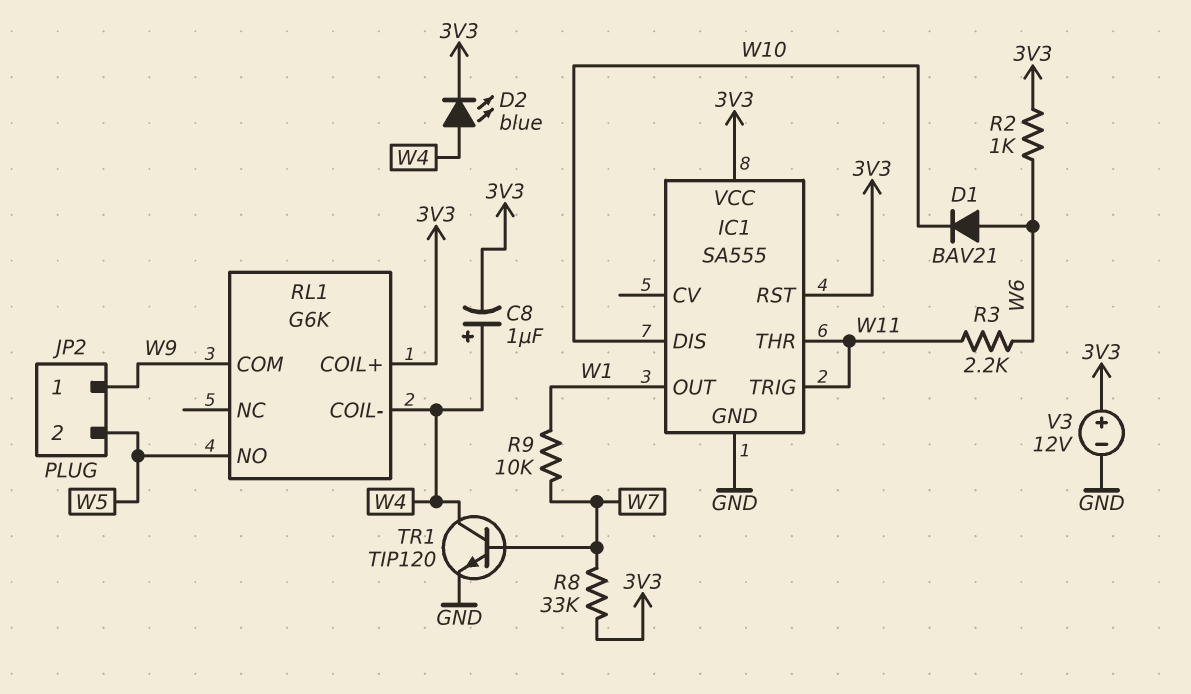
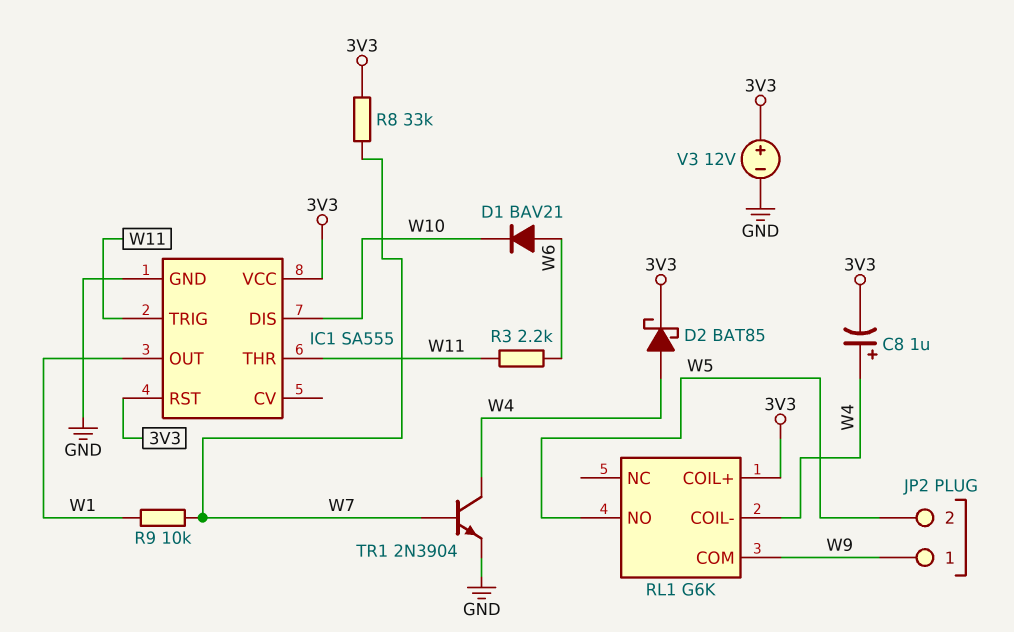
D2: LED blue (A W4, K 3V3) -> schottky BAT85 (A W4, K 3V3)
R2: 1k (3V3, W6) -> none
TR1: NPN TIP120 (B W7, C W4, E GND) -> NPN 2N3904 (B W7, C W4, E GND)

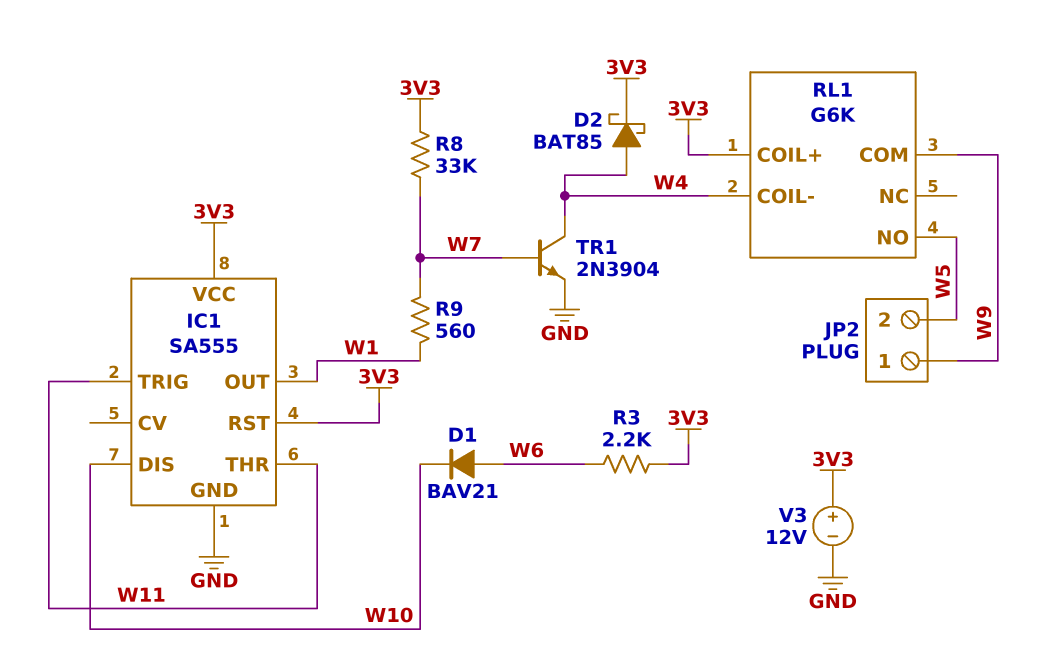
C8: 1uF (plus W4, minus 3V3) -> none
R3: 2.2k (W6, W11) -> 2.2k (3V3, W6)
R9: 10k (W1, W7) -> 560 (W1, W7)

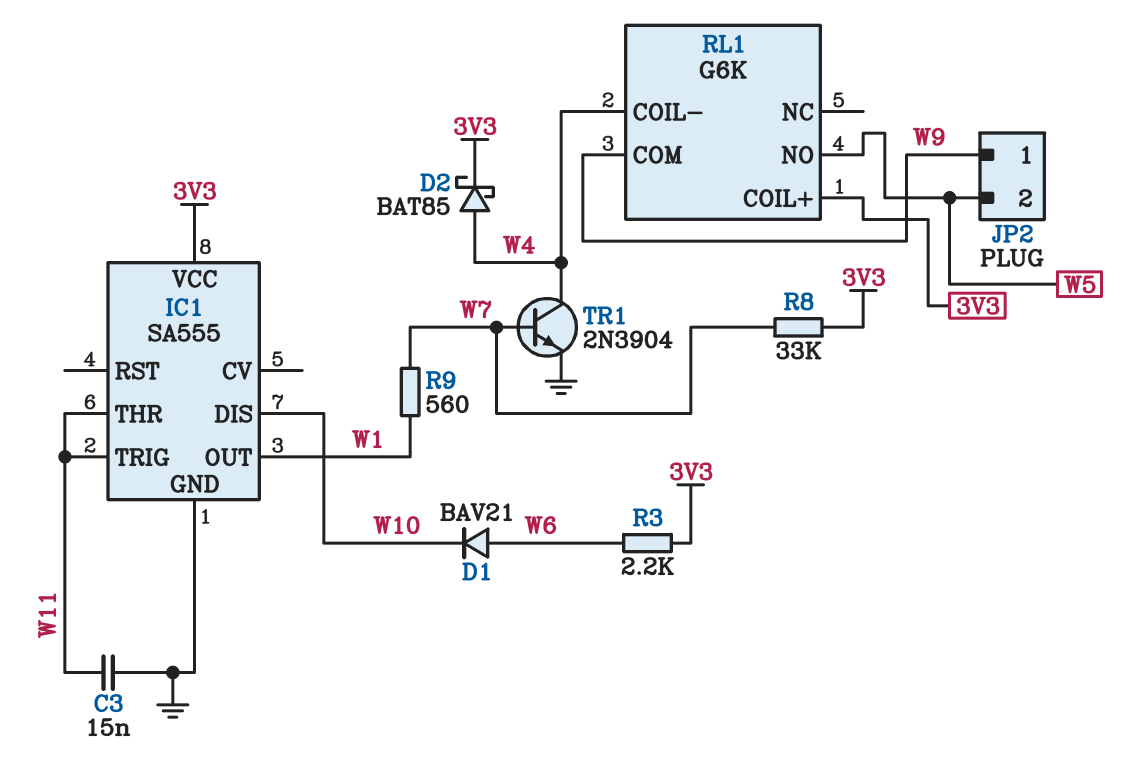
C3: none -> 15nF (GND, W11)
IC1 pin RST: 3V3 -> none
V3: 12V (plus 3V3, minus GND) -> none

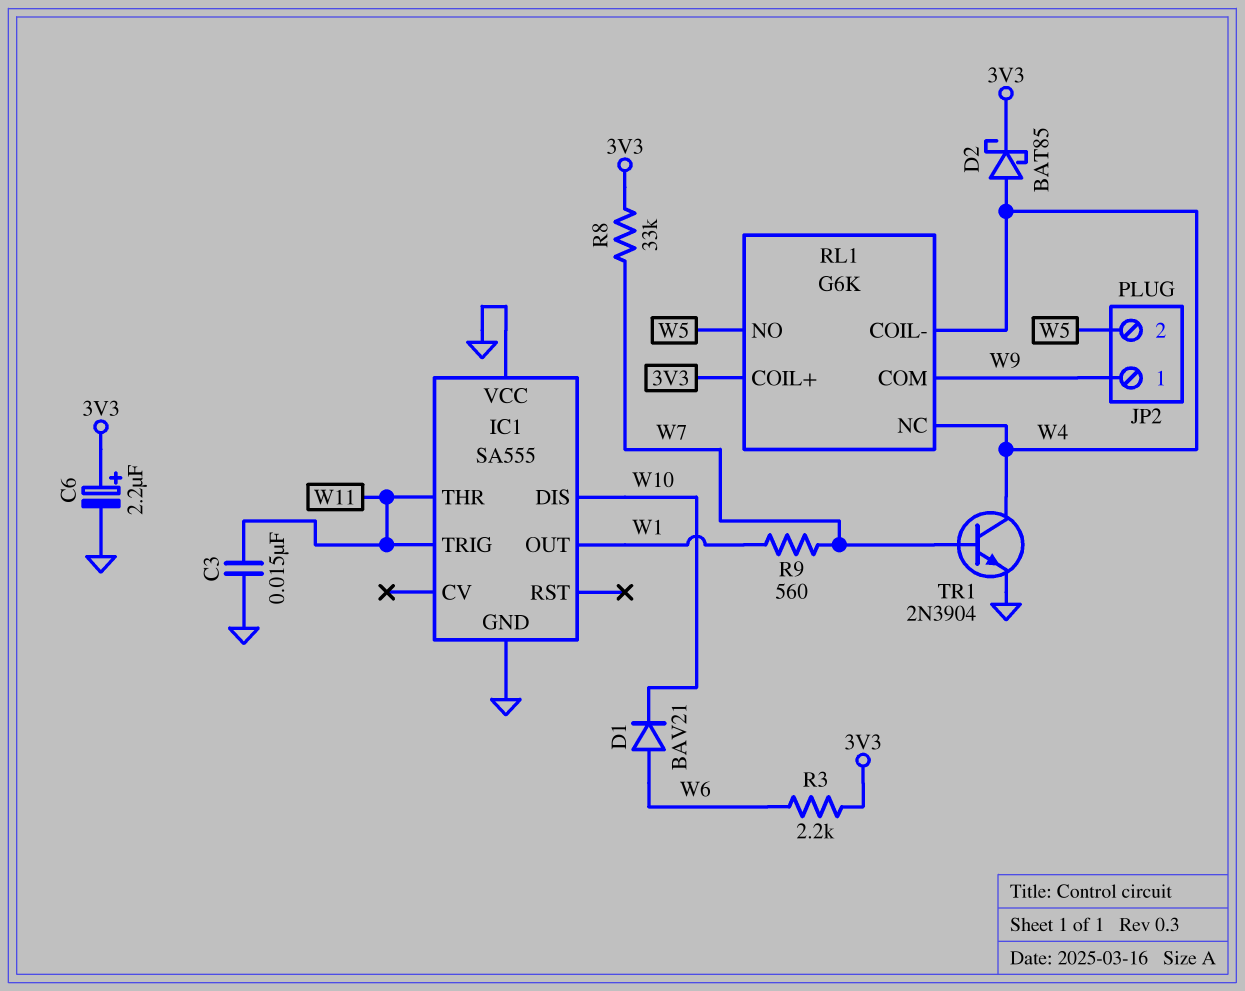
C6: none -> 2.2uF (plus 3V3, minus GND)
IC1 pin VCC: 3V3 -> GND
RL1 pin NC: none -> W4

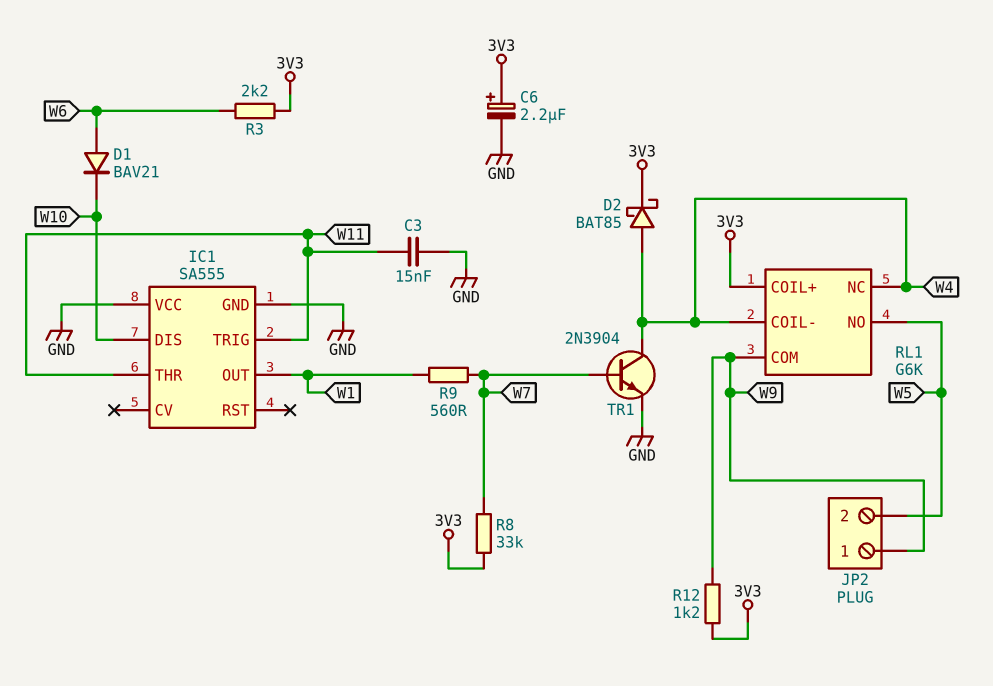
R12: none -> 1.2k (3V3, W9)

